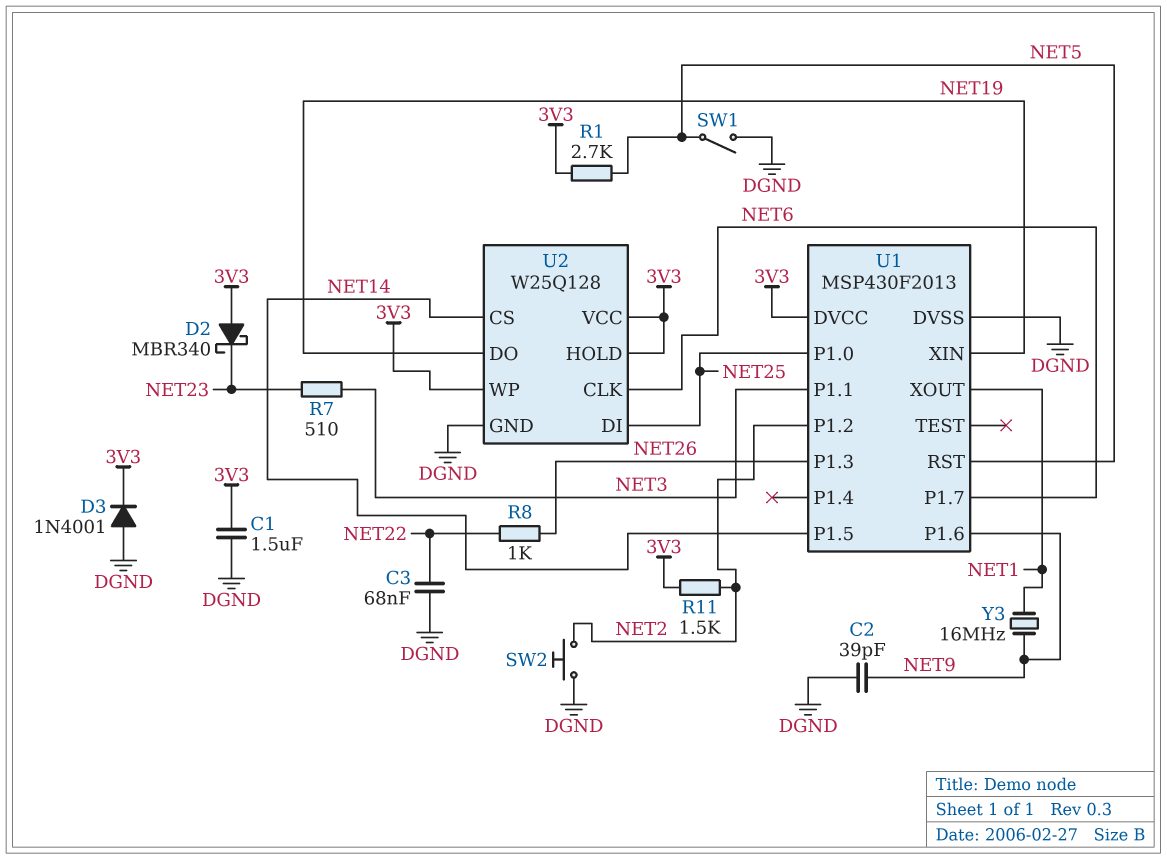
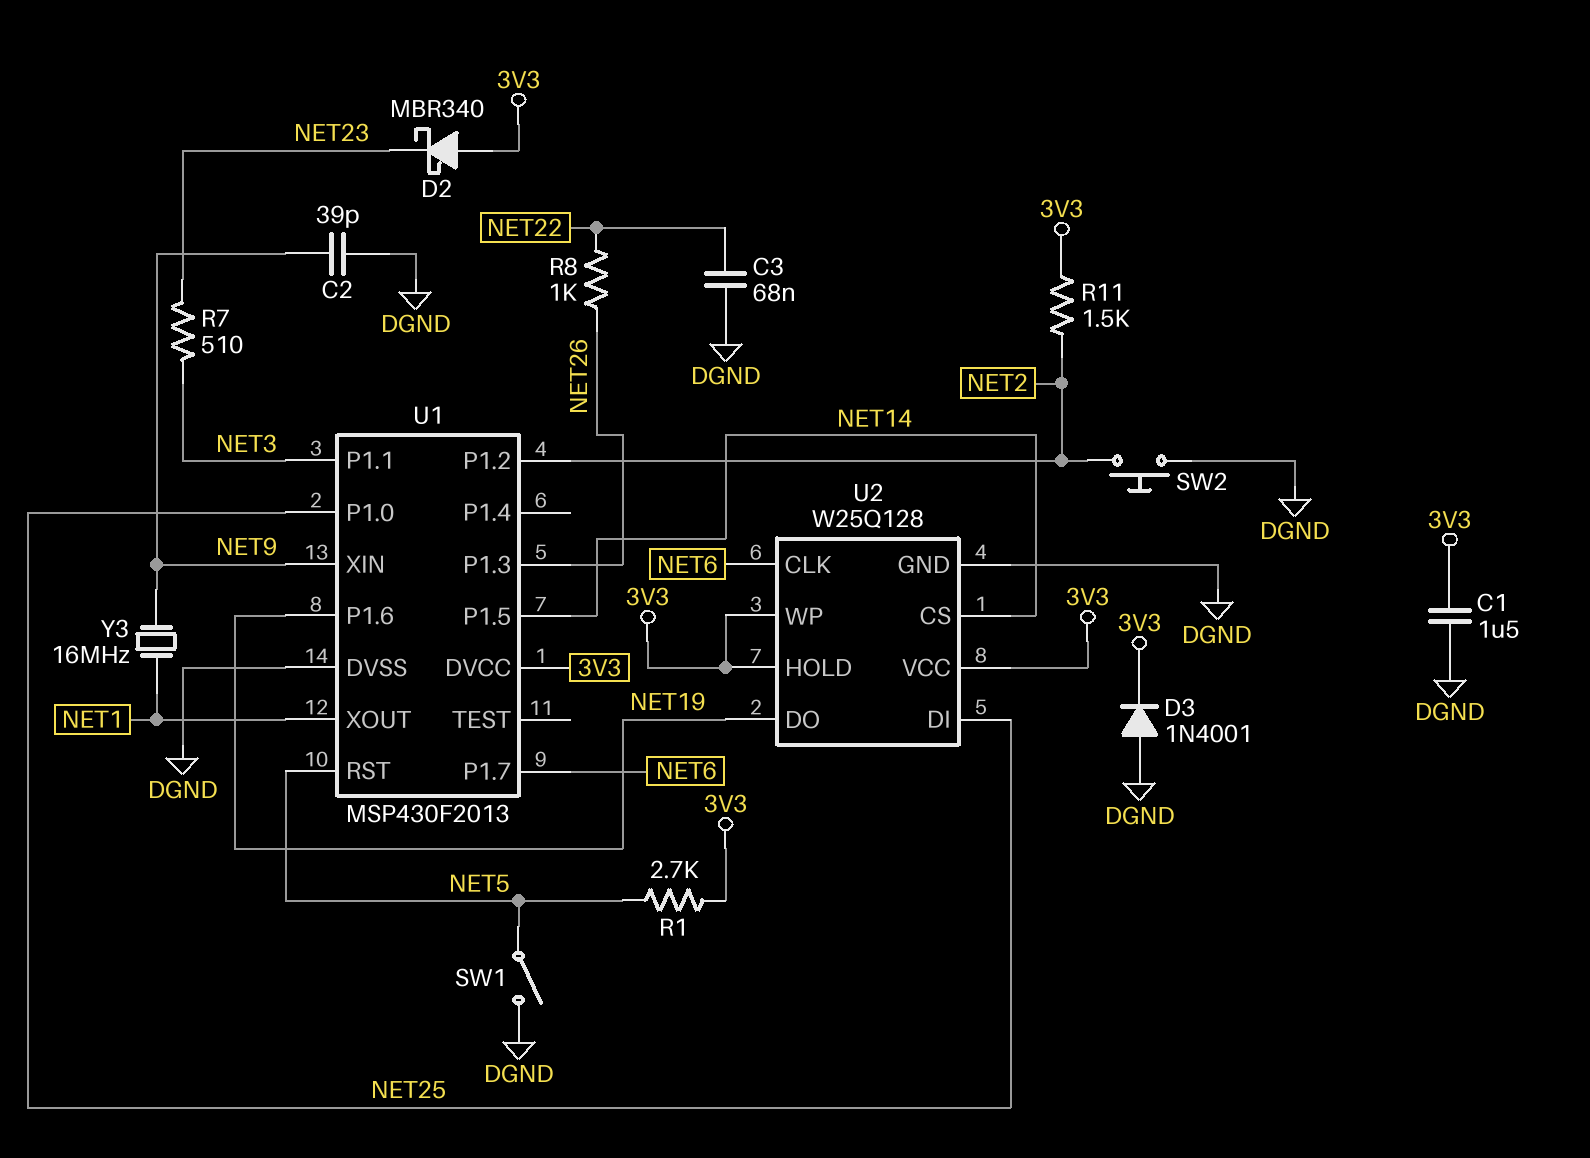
U1 pin P1.6: NET9 -> NET19
U1 pin XIN: NET19 -> NET9

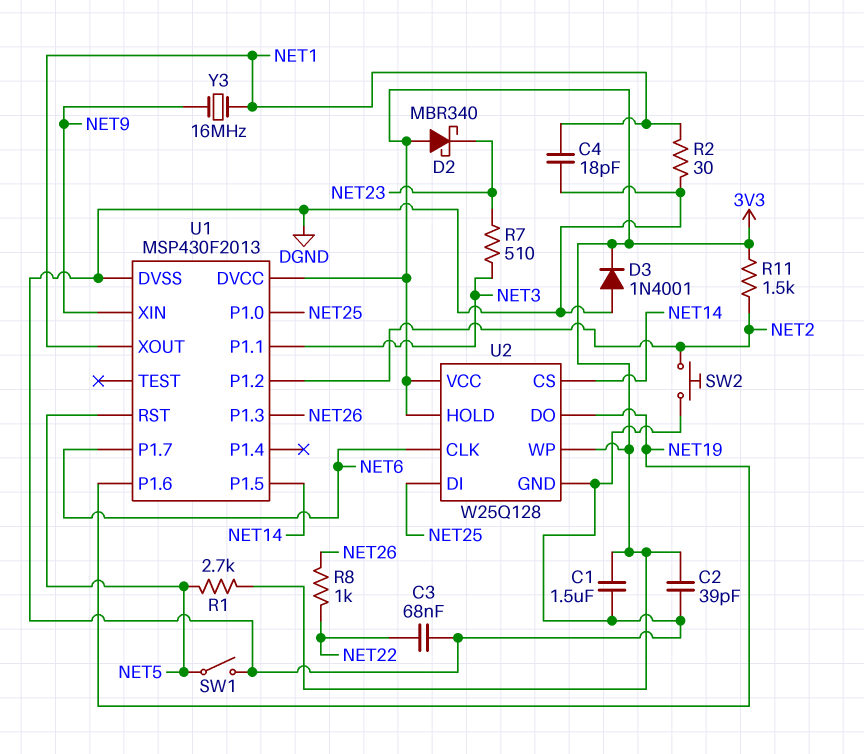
C2: 39pF (DGND, NET9) -> 39pF (3V3, DGND)
C4: none -> 18pF (DGND, NET1)
R2: none -> 30 (DGND, NET1)

